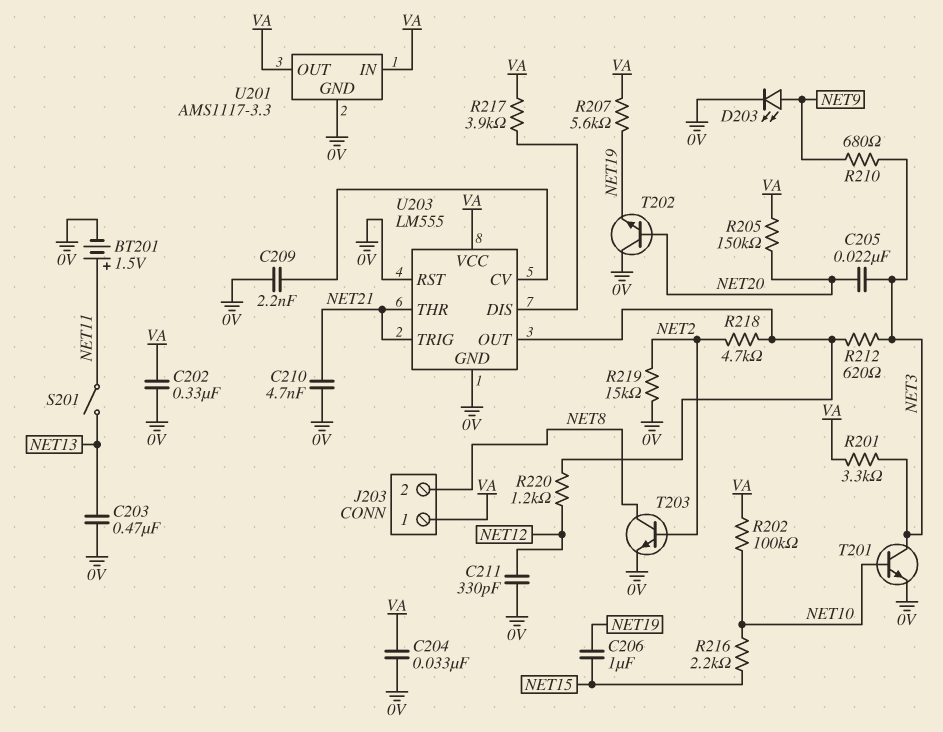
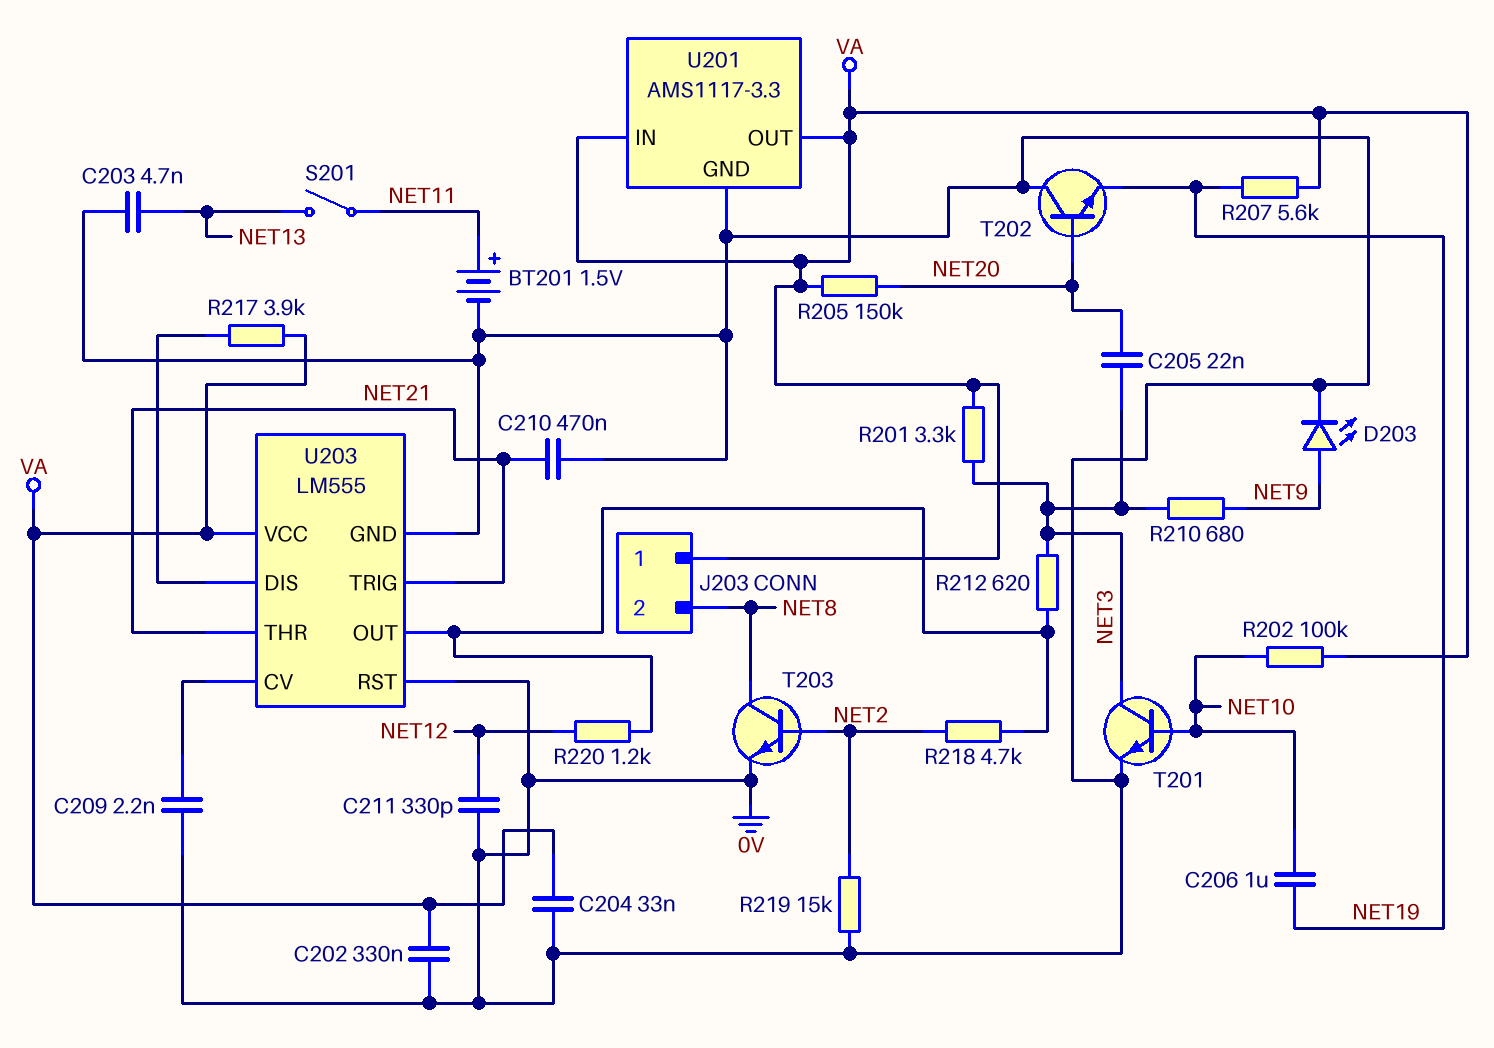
C203: 470nF (0V, NET13) -> 4.7nF (0V, NET13)
C206: 1uF (NET15, NET19) -> 1uF (NET10, NET19)
C210: 4.7nF (0V, NET21) -> 470nF (0V, NET21)
R216: 2.2k (NET10, NET15) -> none

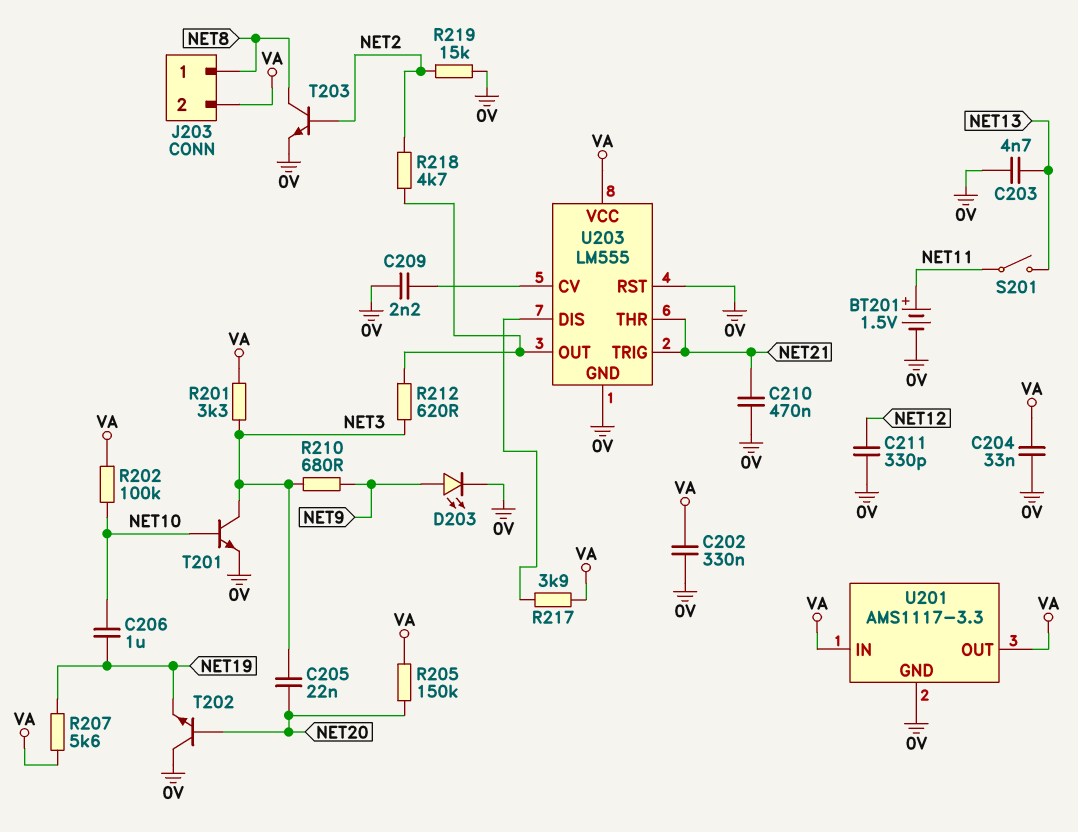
J203 pin 1: VA -> NET8
J203 pin 2: NET8 -> VA
R220: 1.2k (NET12, U203/OUT) -> none

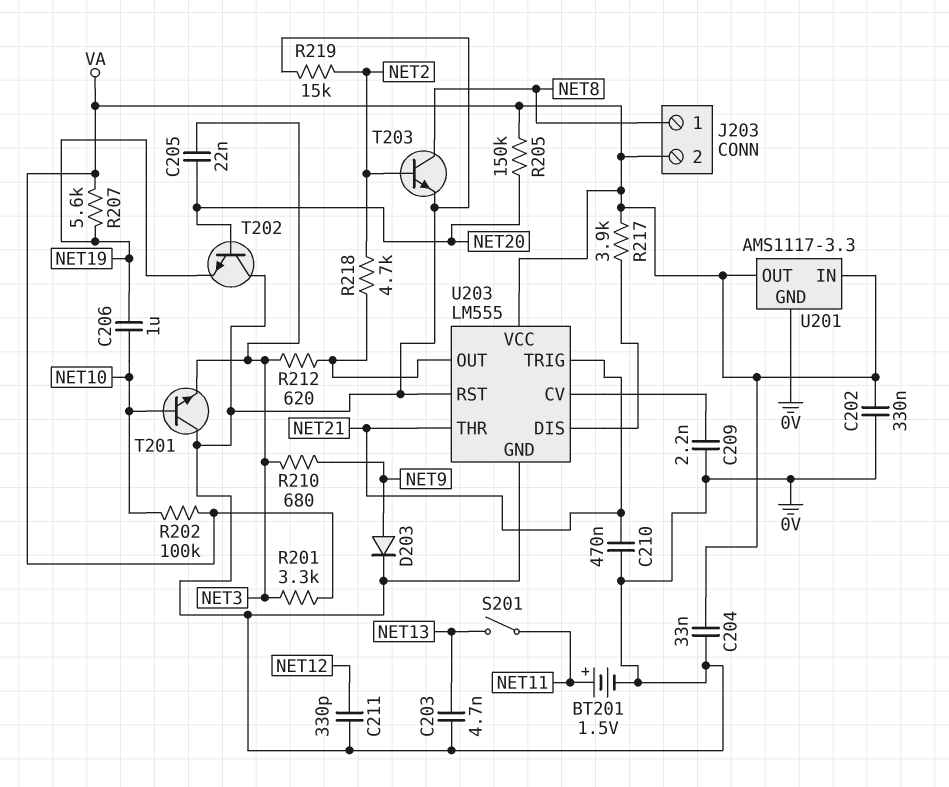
D203: LED (A NET9, K 0V) -> diode (A NET9, K 0V)
T201: NPN (B NET10, C NET3, E 0V) -> NPN (B NET10, C 0V, E NET3)

